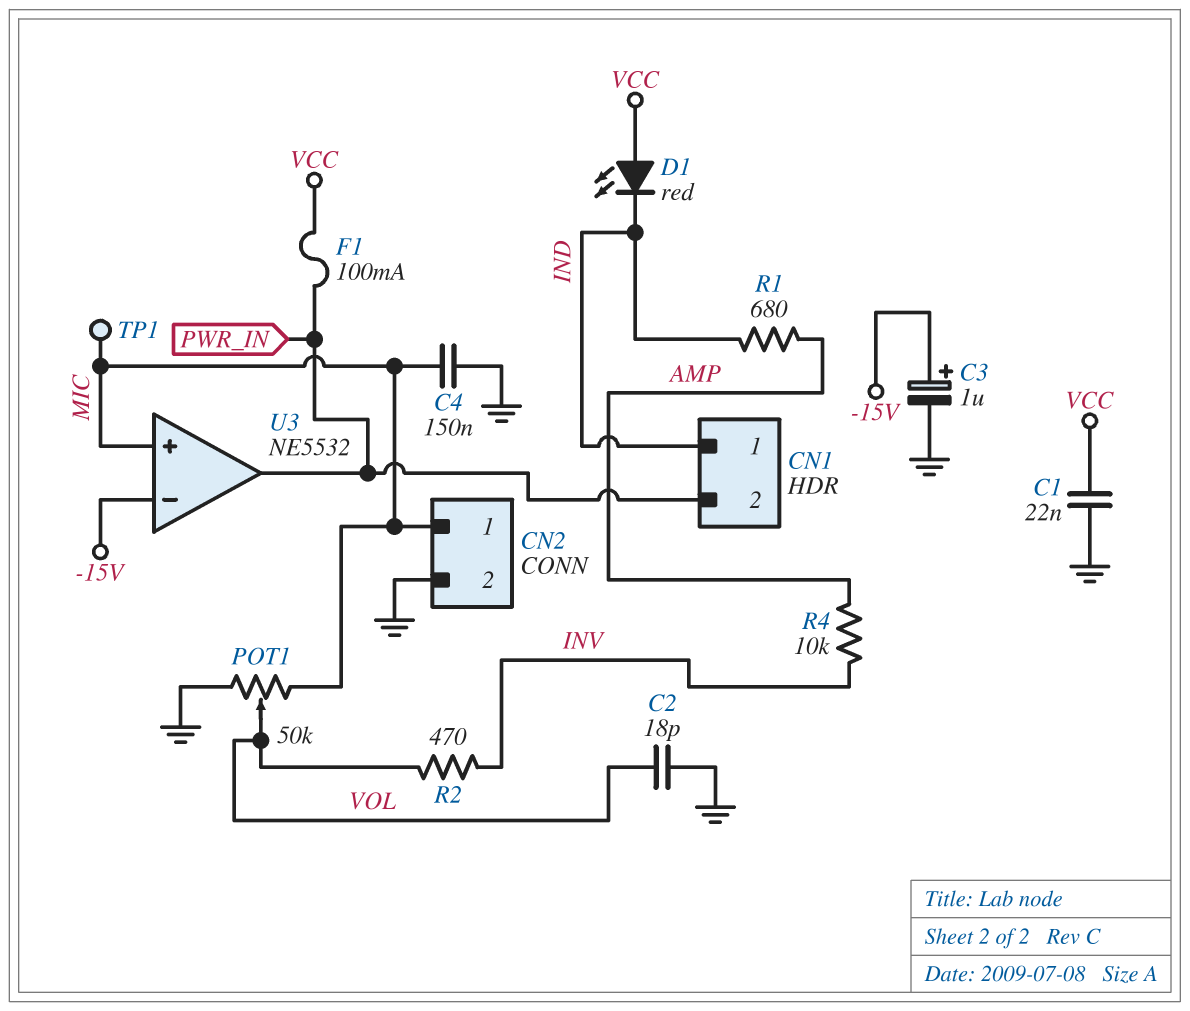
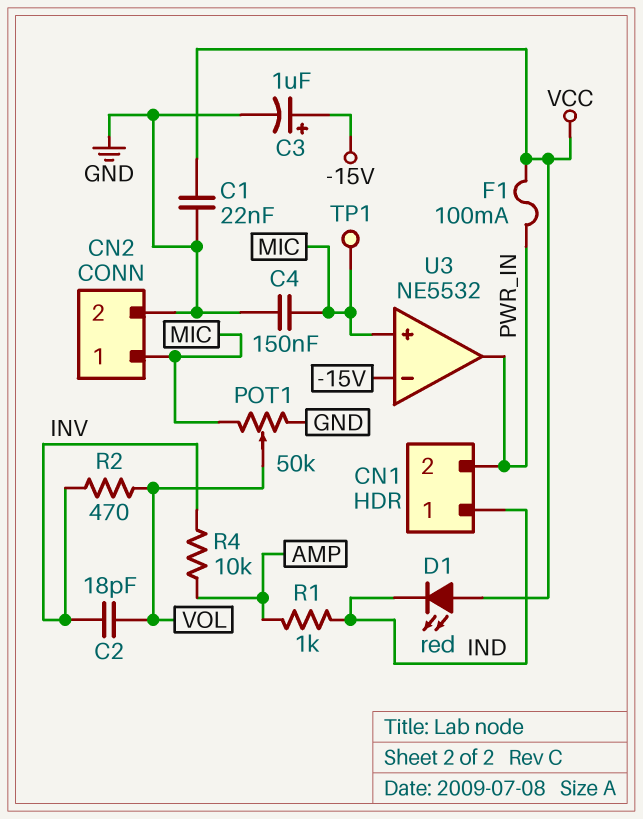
C2: 18pF (GND, VOL) -> 18pF (INV, VOL)
R1: 680 (AMP, IND) -> 1k (AMP, IND)

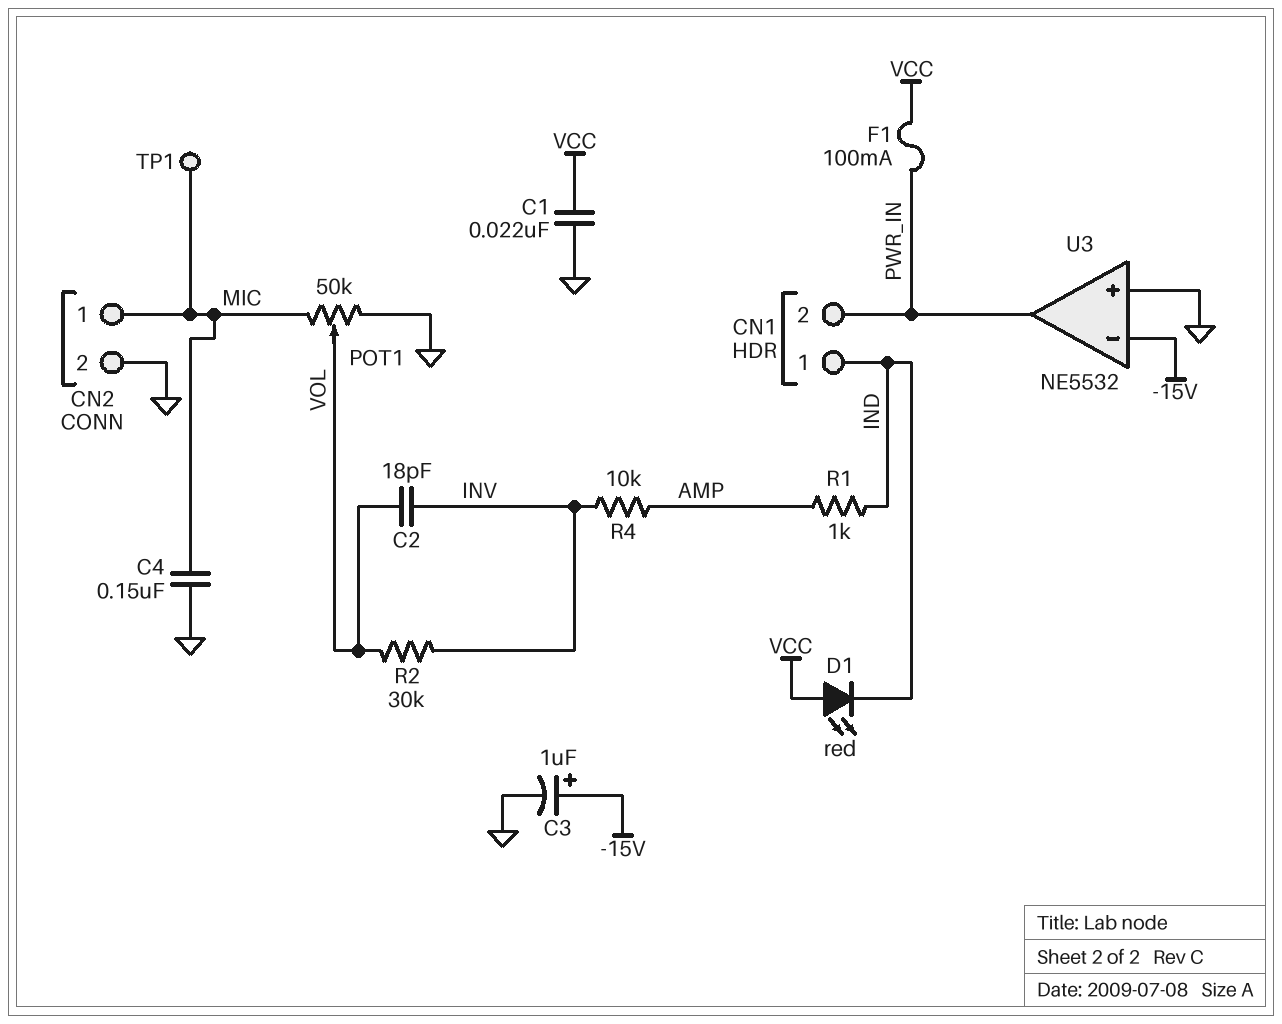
R2: 470 (INV, VOL) -> 30k (INV, VOL)
U3 pin in+: MIC -> GND

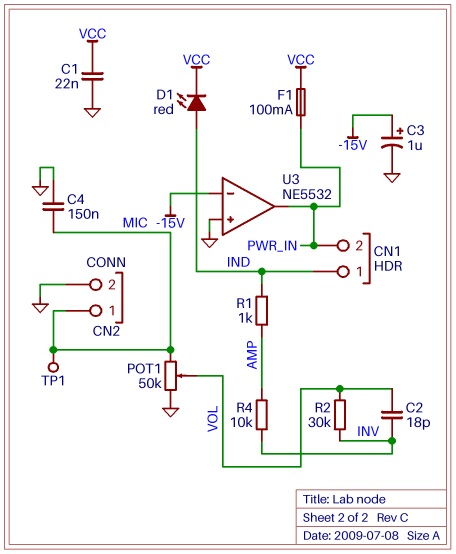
D1: LED red (A VCC, K IND) -> LED red (A IND, K VCC)

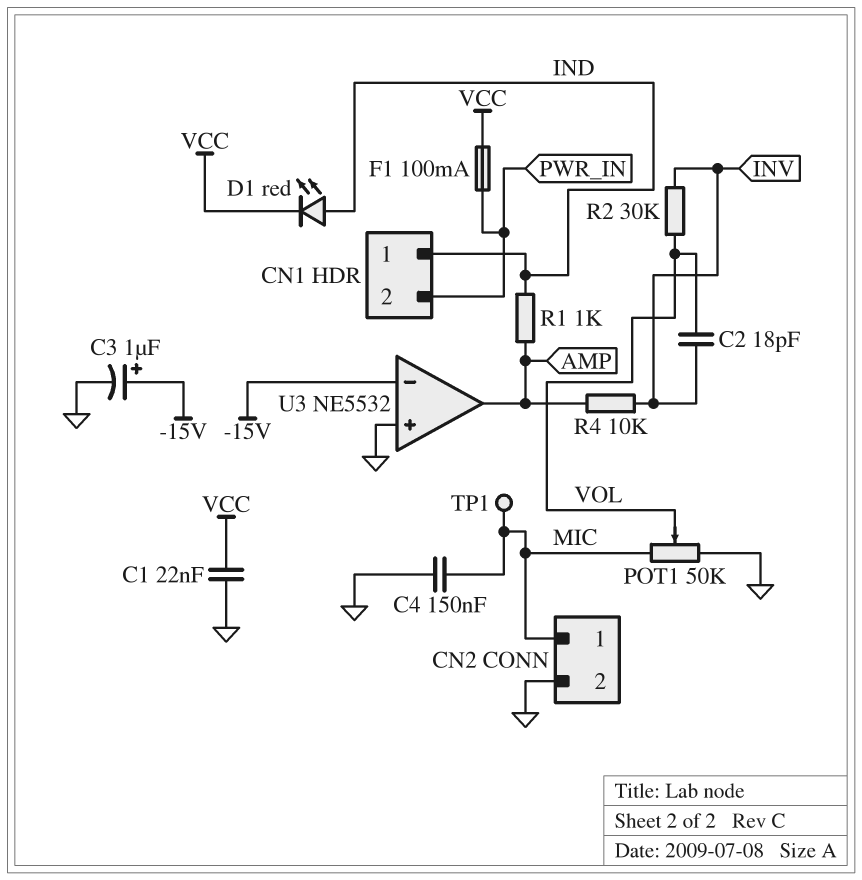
U3 pin out: PWR_IN -> AMP

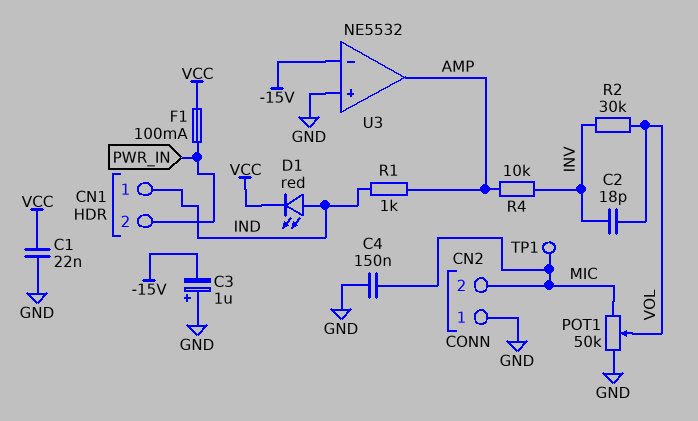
C3: 1uF (plus -15V, minus GND) -> 1uF (plus GND, minus -15V)
CN2 pin 1: MIC -> GND
CN2 pin 2: GND -> MIC

